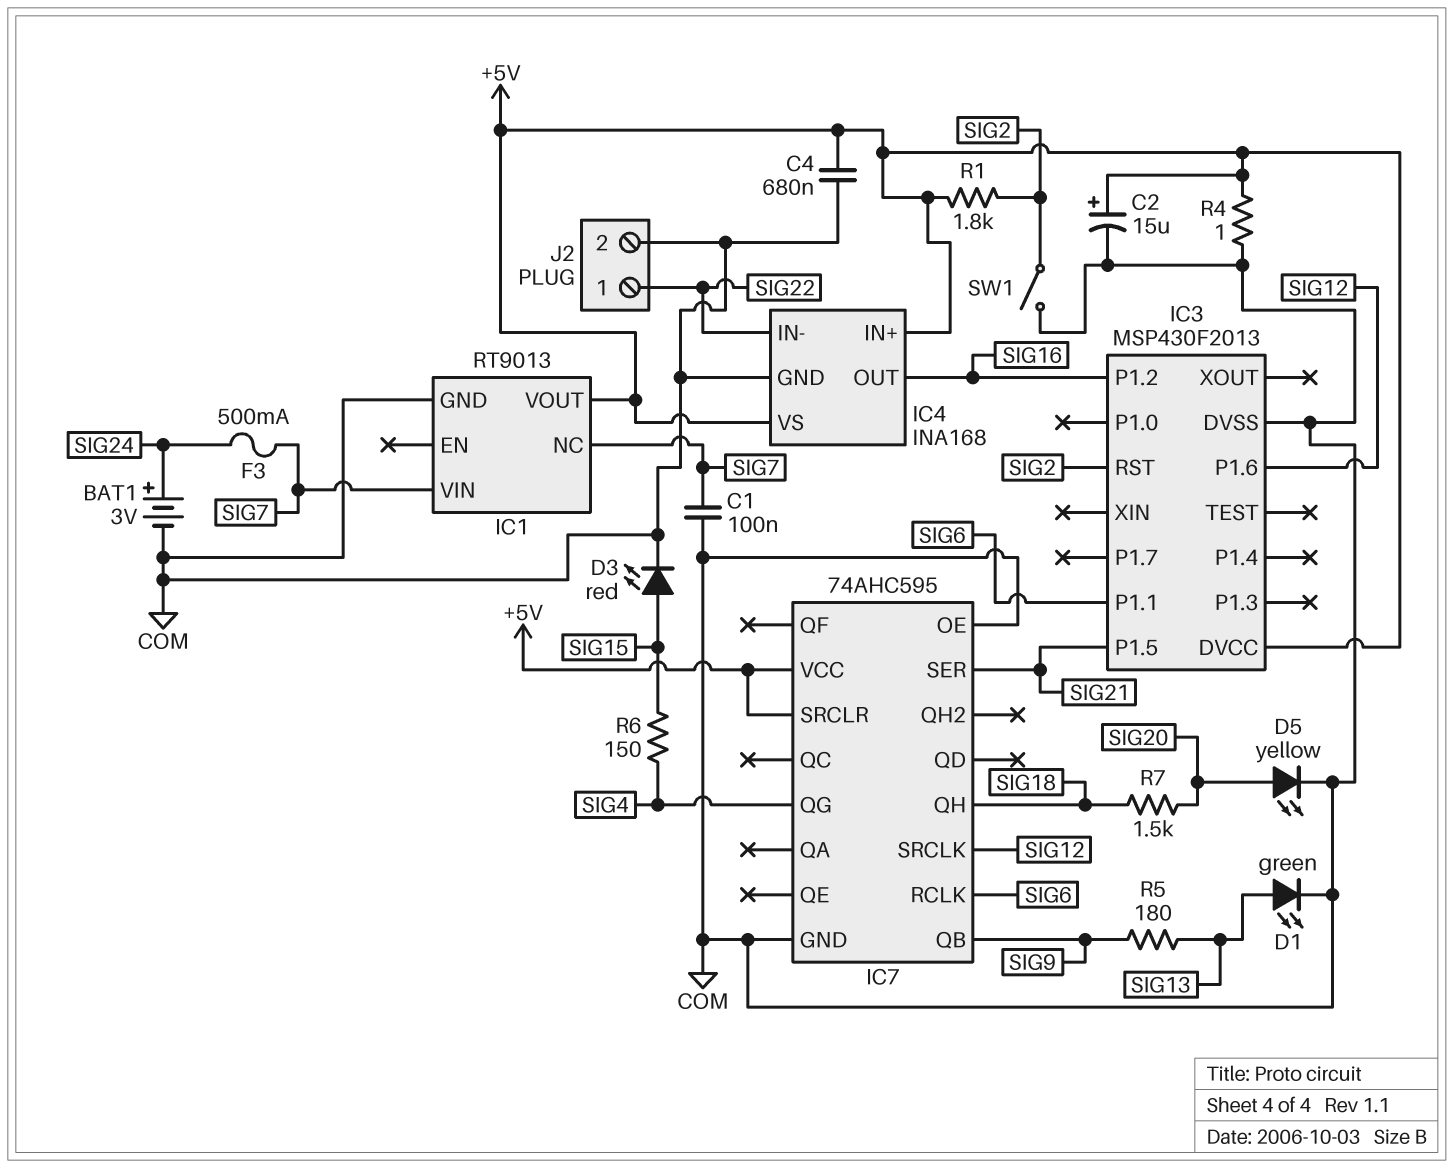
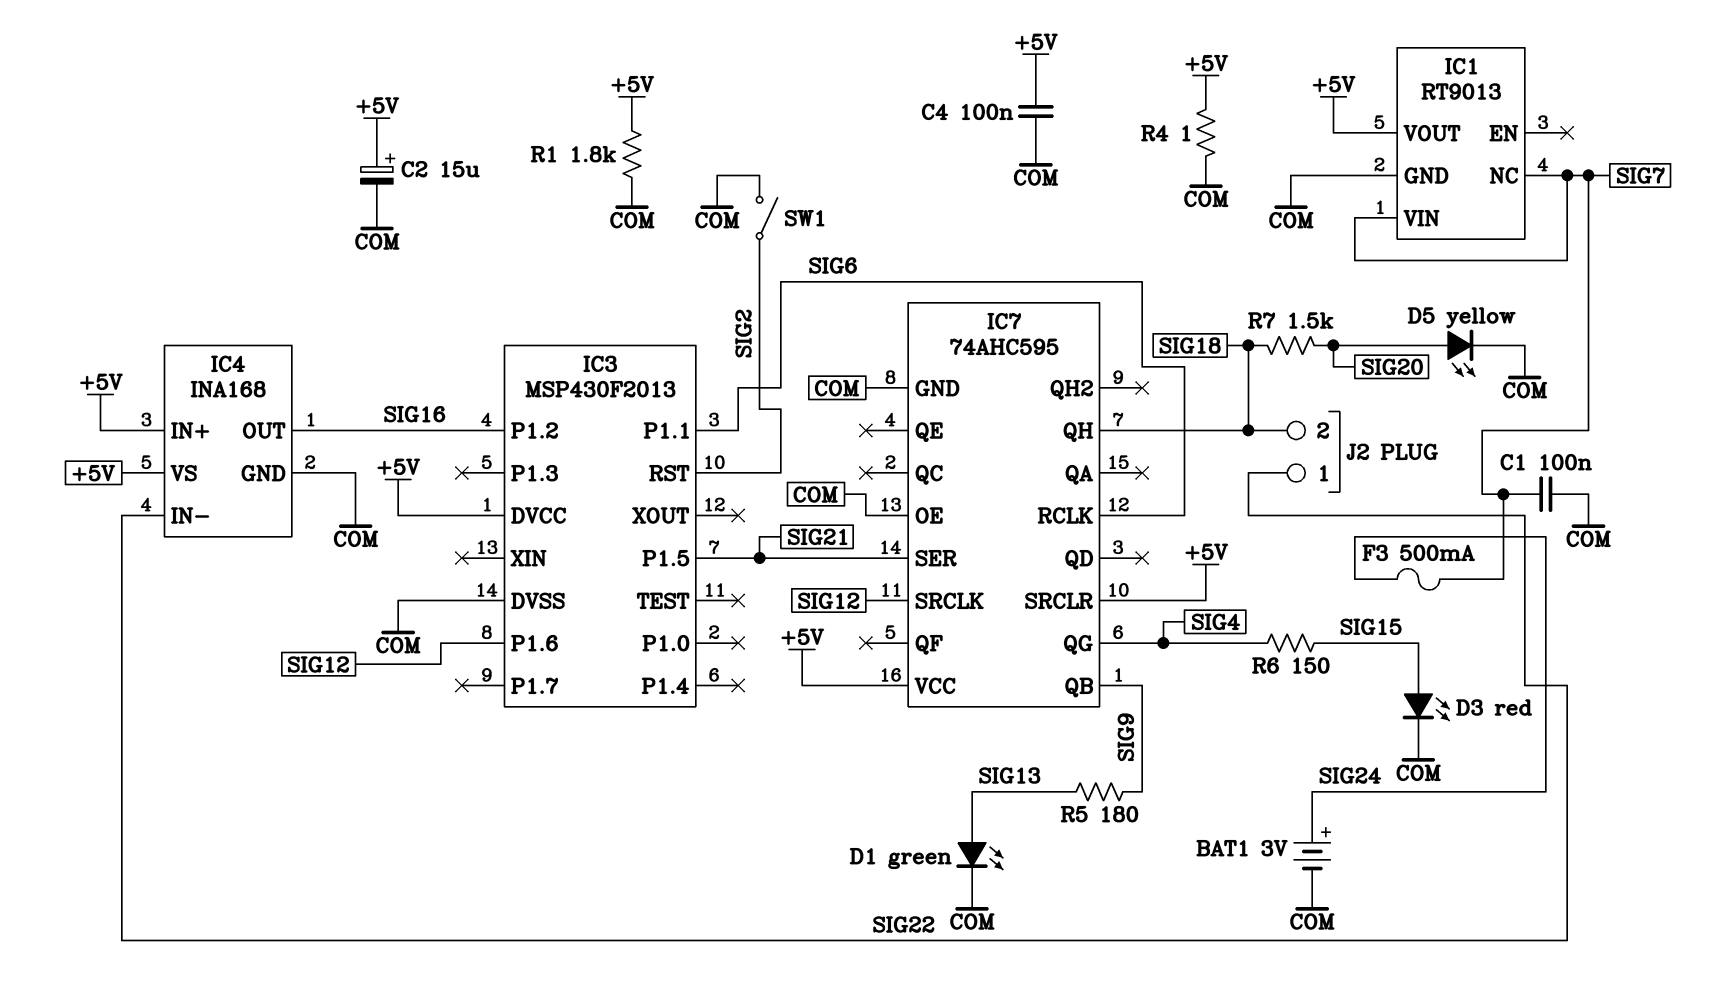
C4: 680nF (+5V, COM) -> 100nF (+5V, COM)
J2 pin 2: COM -> SIG18
R1: 1.8k (+5V, SIG2) -> 1.8k (+5V, COM)

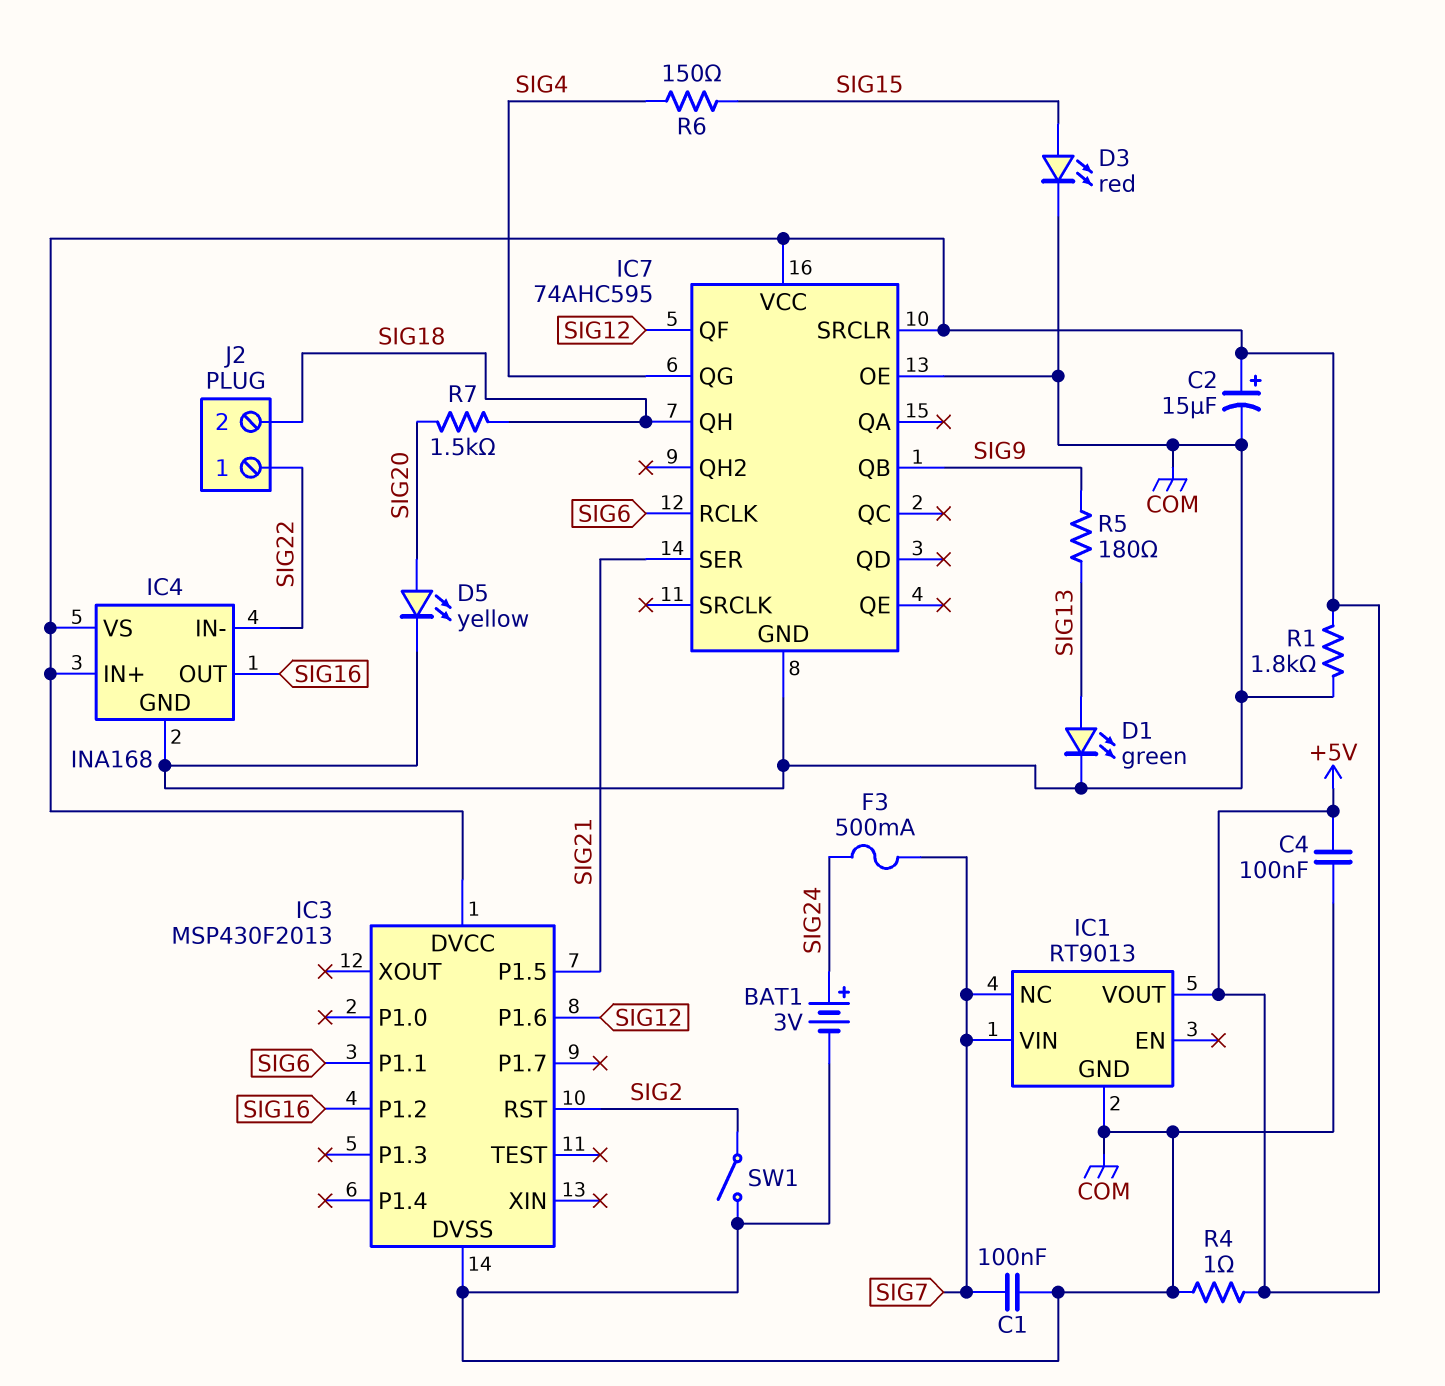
IC7 pin QF: none -> SIG12
IC7 pin SRCLK: SIG12 -> none

